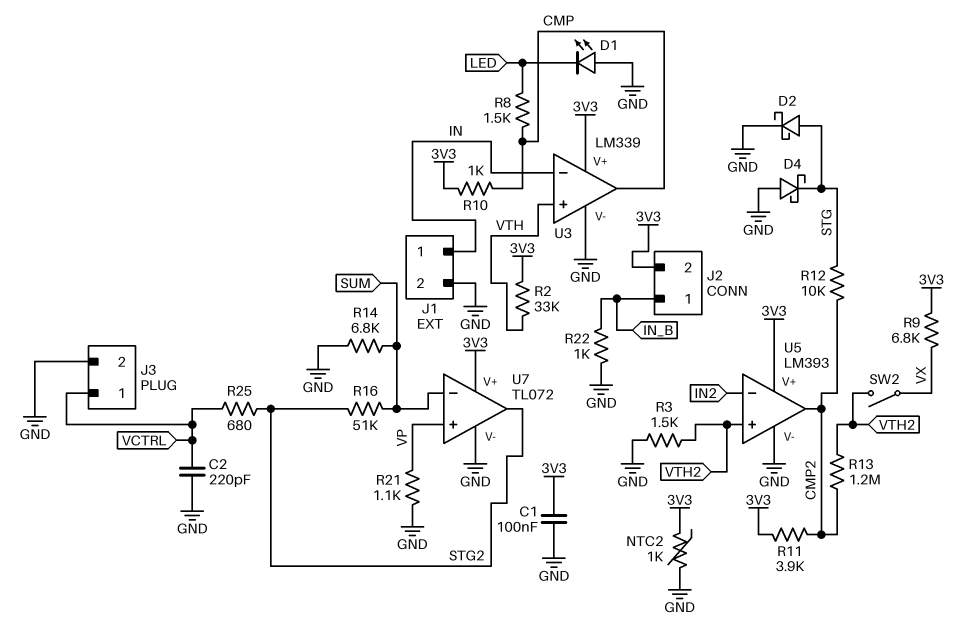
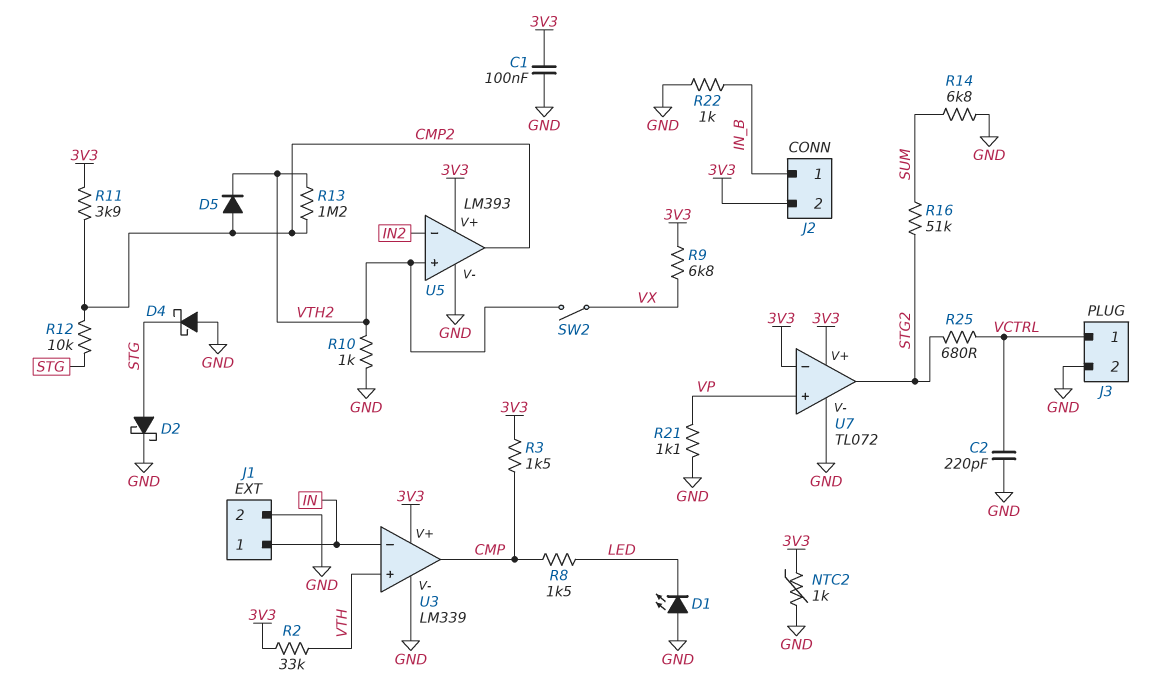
D5: none -> diode (A CMP2, K VTH2)
R3: 1.5k (GND, VTH2) -> 1.5k (3V3, CMP)
R10: 1k (3V3, CMP) -> 1k (GND, VTH2)
U7 pin in-: SUM -> 3V3

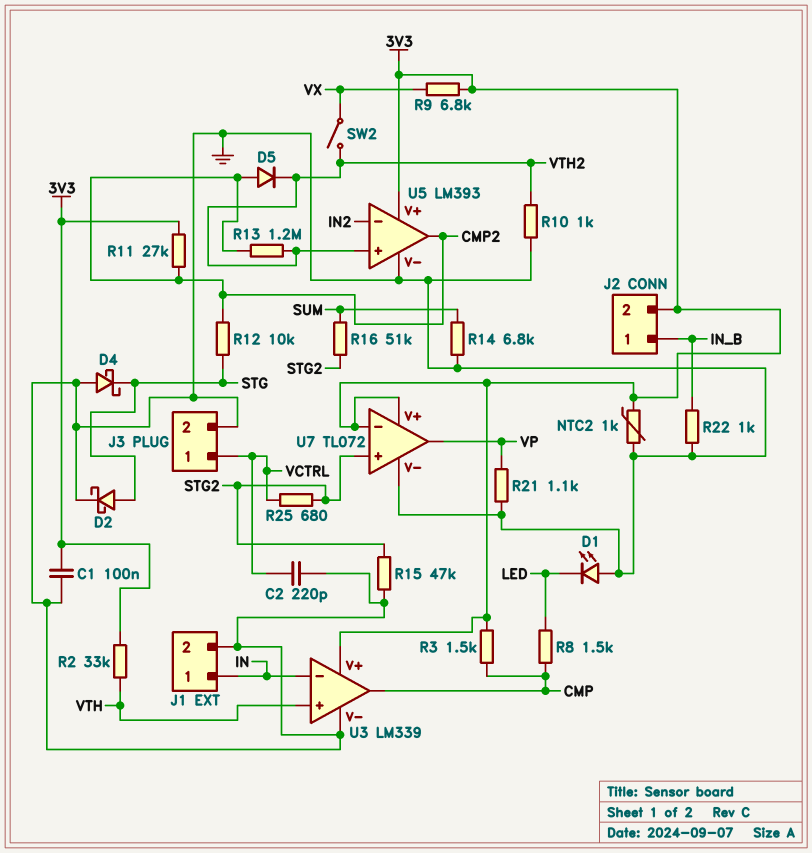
R11: 3.9k (3V3, CMP2) -> 27k (3V3, CMP2)
R15: none -> 47k (GND, STG2)
U7 pin in+: VP -> STG2
U7 pin out: STG2 -> VP

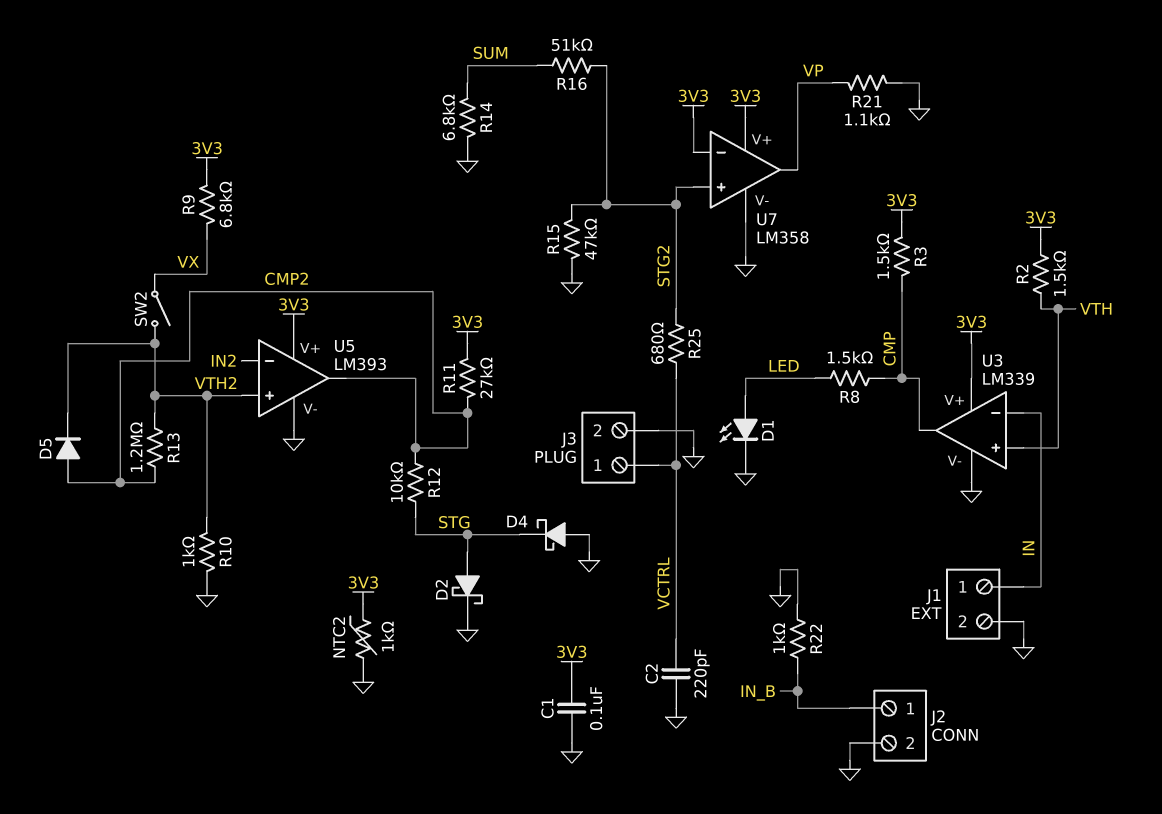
D1: LED (A GND, K LED) -> LED (A LED, K GND)
J2 pin 2: 3V3 -> GND
R2: 33k (3V3, VTH) -> 1.5k (3V3, VTH)
U7: TL072 -> LM358

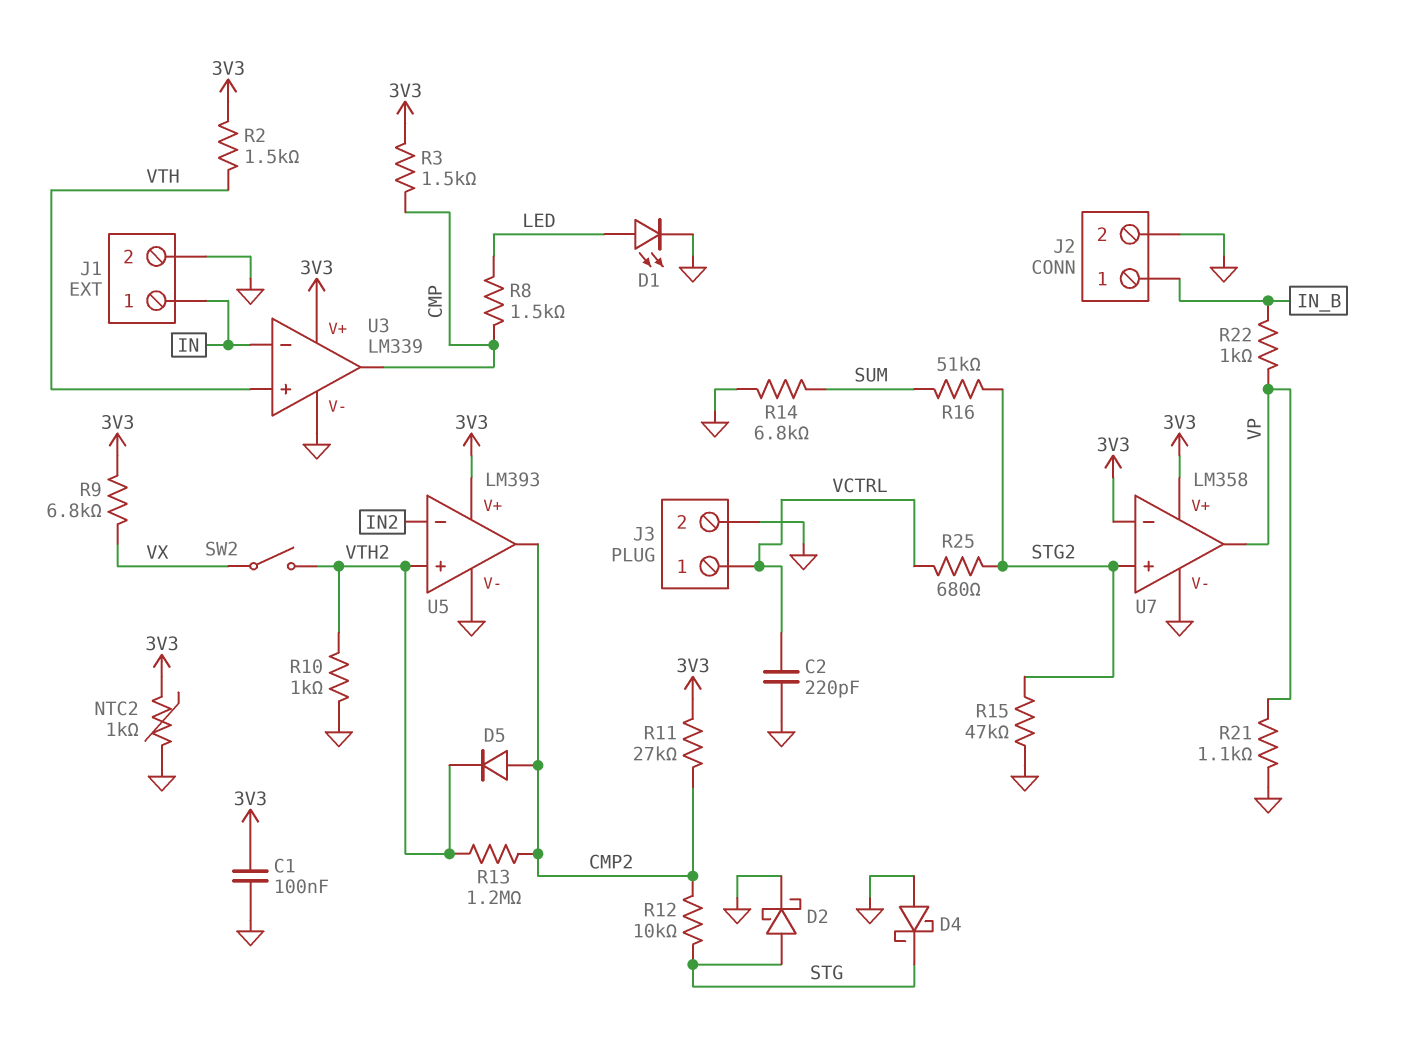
R22: 1k (GND, IN_B) -> 1k (IN_B, VP)

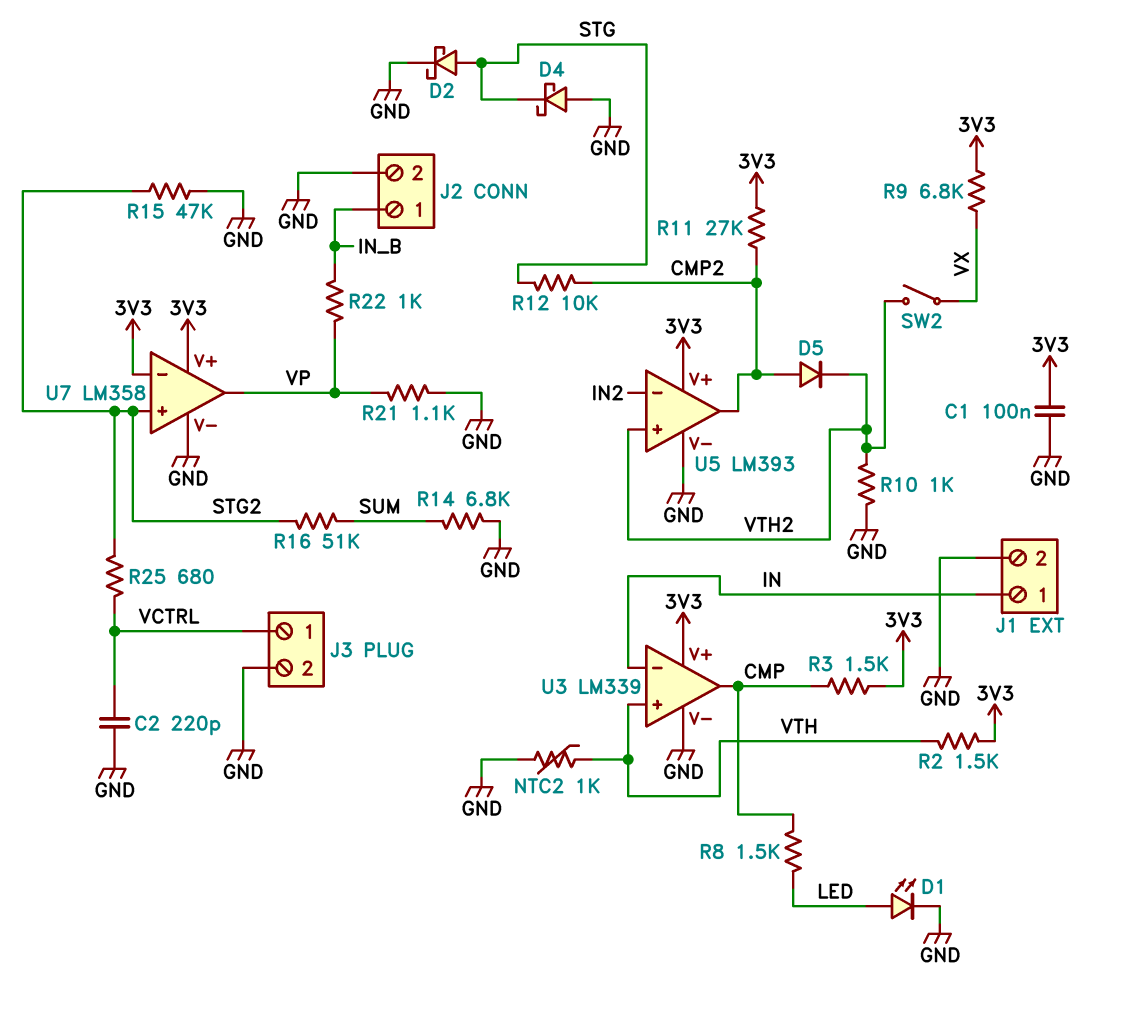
NTC2: 1k (3V3, GND) -> 1k (GND, VTH)
R13: 1.2M (CMP2, VTH2) -> none

